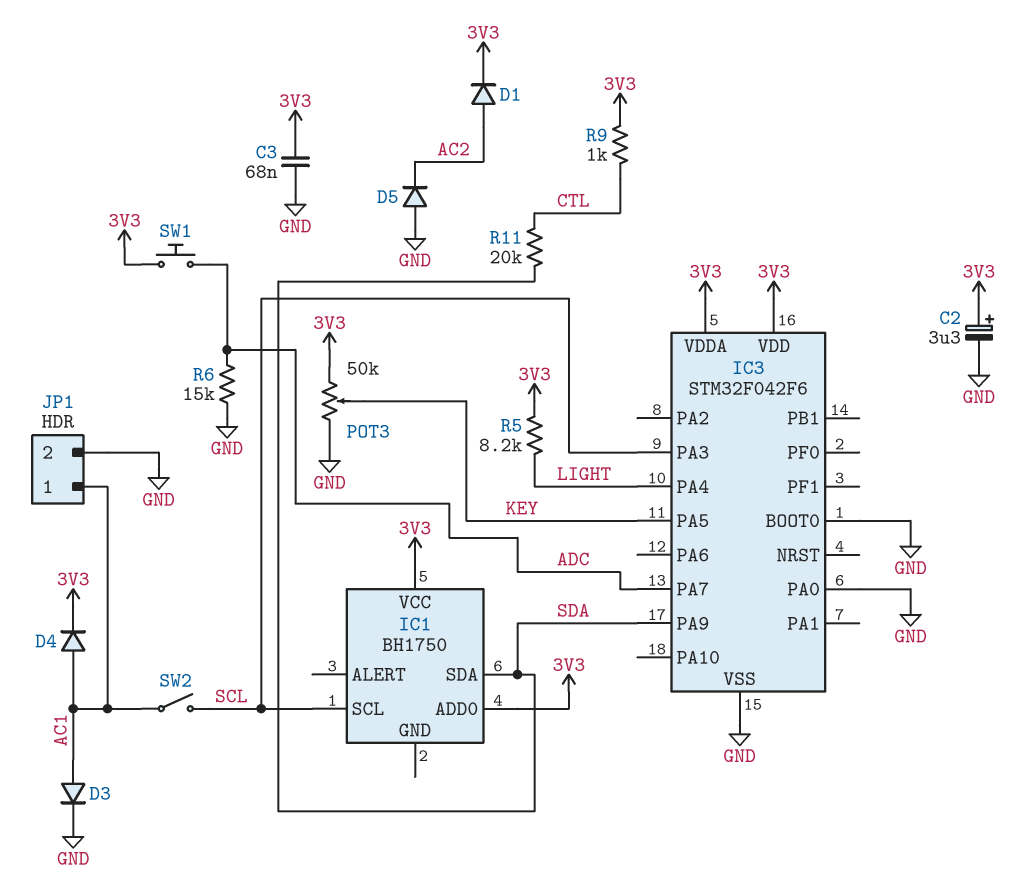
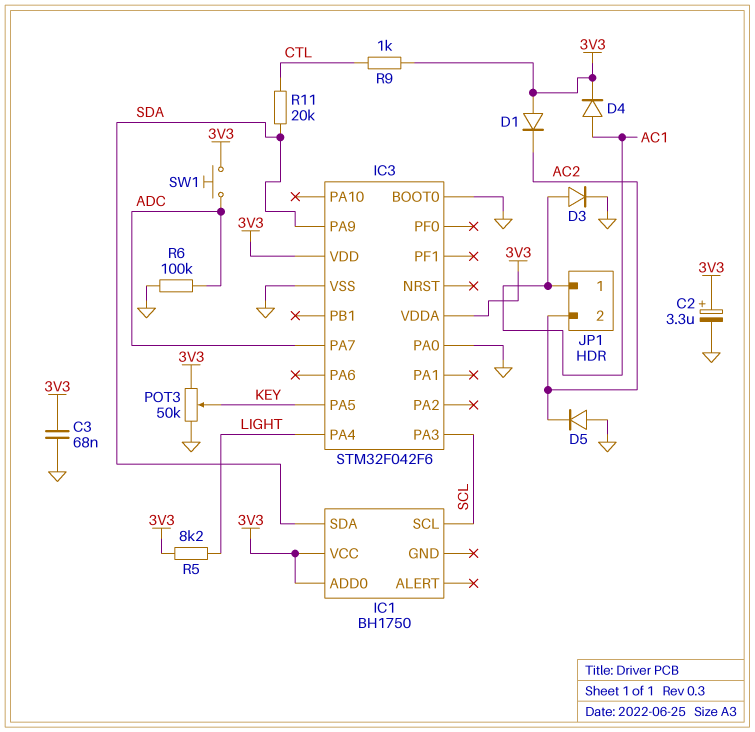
D1: diode (A AC2, K 3V3) -> diode (A 3V3, K AC2)
JP1 pin 2: GND -> AC2
R6: 15k (ADC, GND) -> 100k (ADC, GND)
SW2: switch (AC1, SCL) -> none

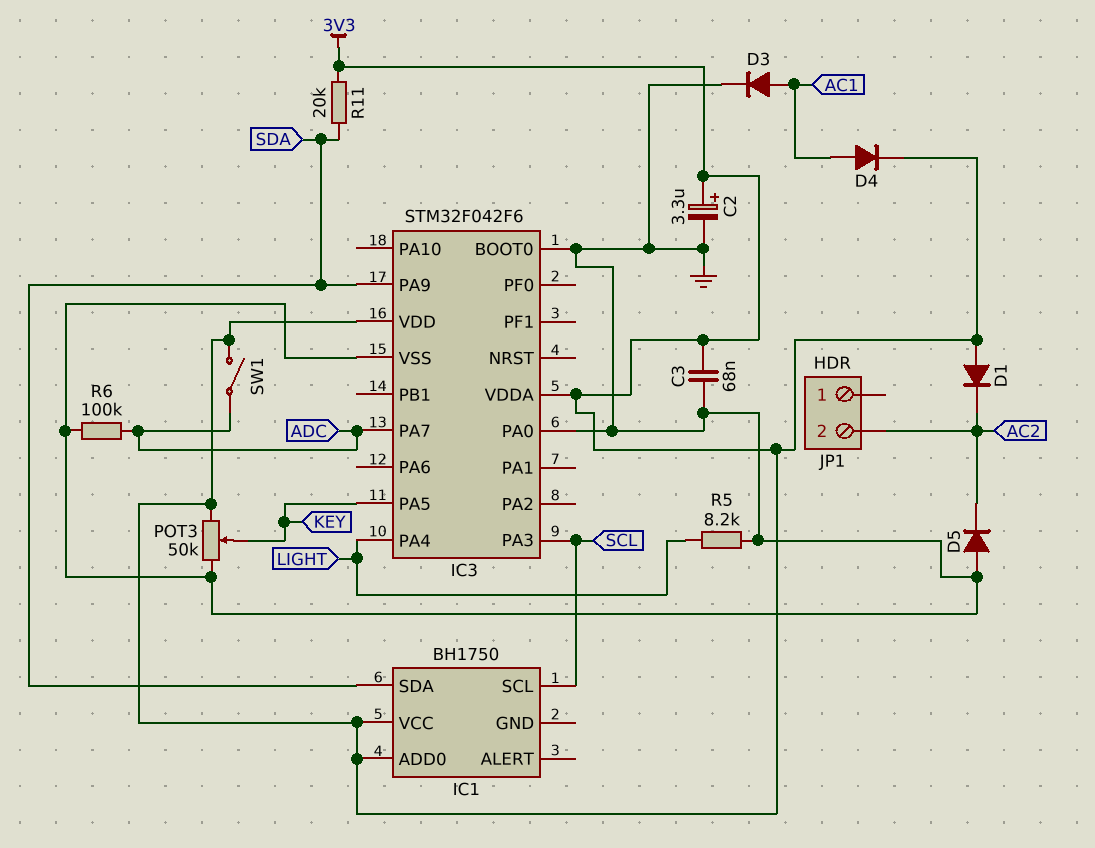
JP1 pin 1: AC1 -> none
R5: 8.2k (3V3, LIGHT) -> 8.2k (GND, LIGHT)
R9: 1k (3V3, CTL) -> none
R11: 20k (CTL, SDA) -> 20k (3V3, SDA)
SW1: button (3V3, ADC) -> switch (3V3, ADC)

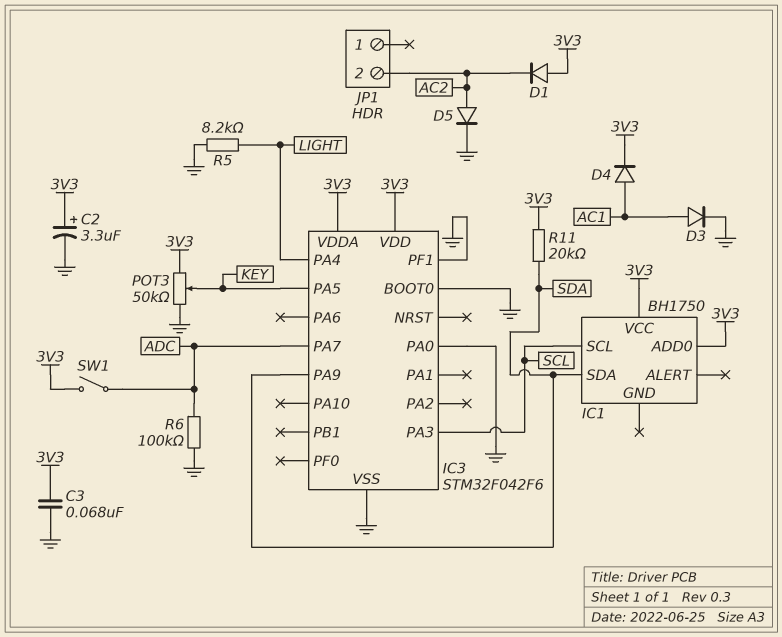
D5: diode (A GND, K AC2) -> diode (A AC2, K GND)
IC3 pin PF1: none -> GND

